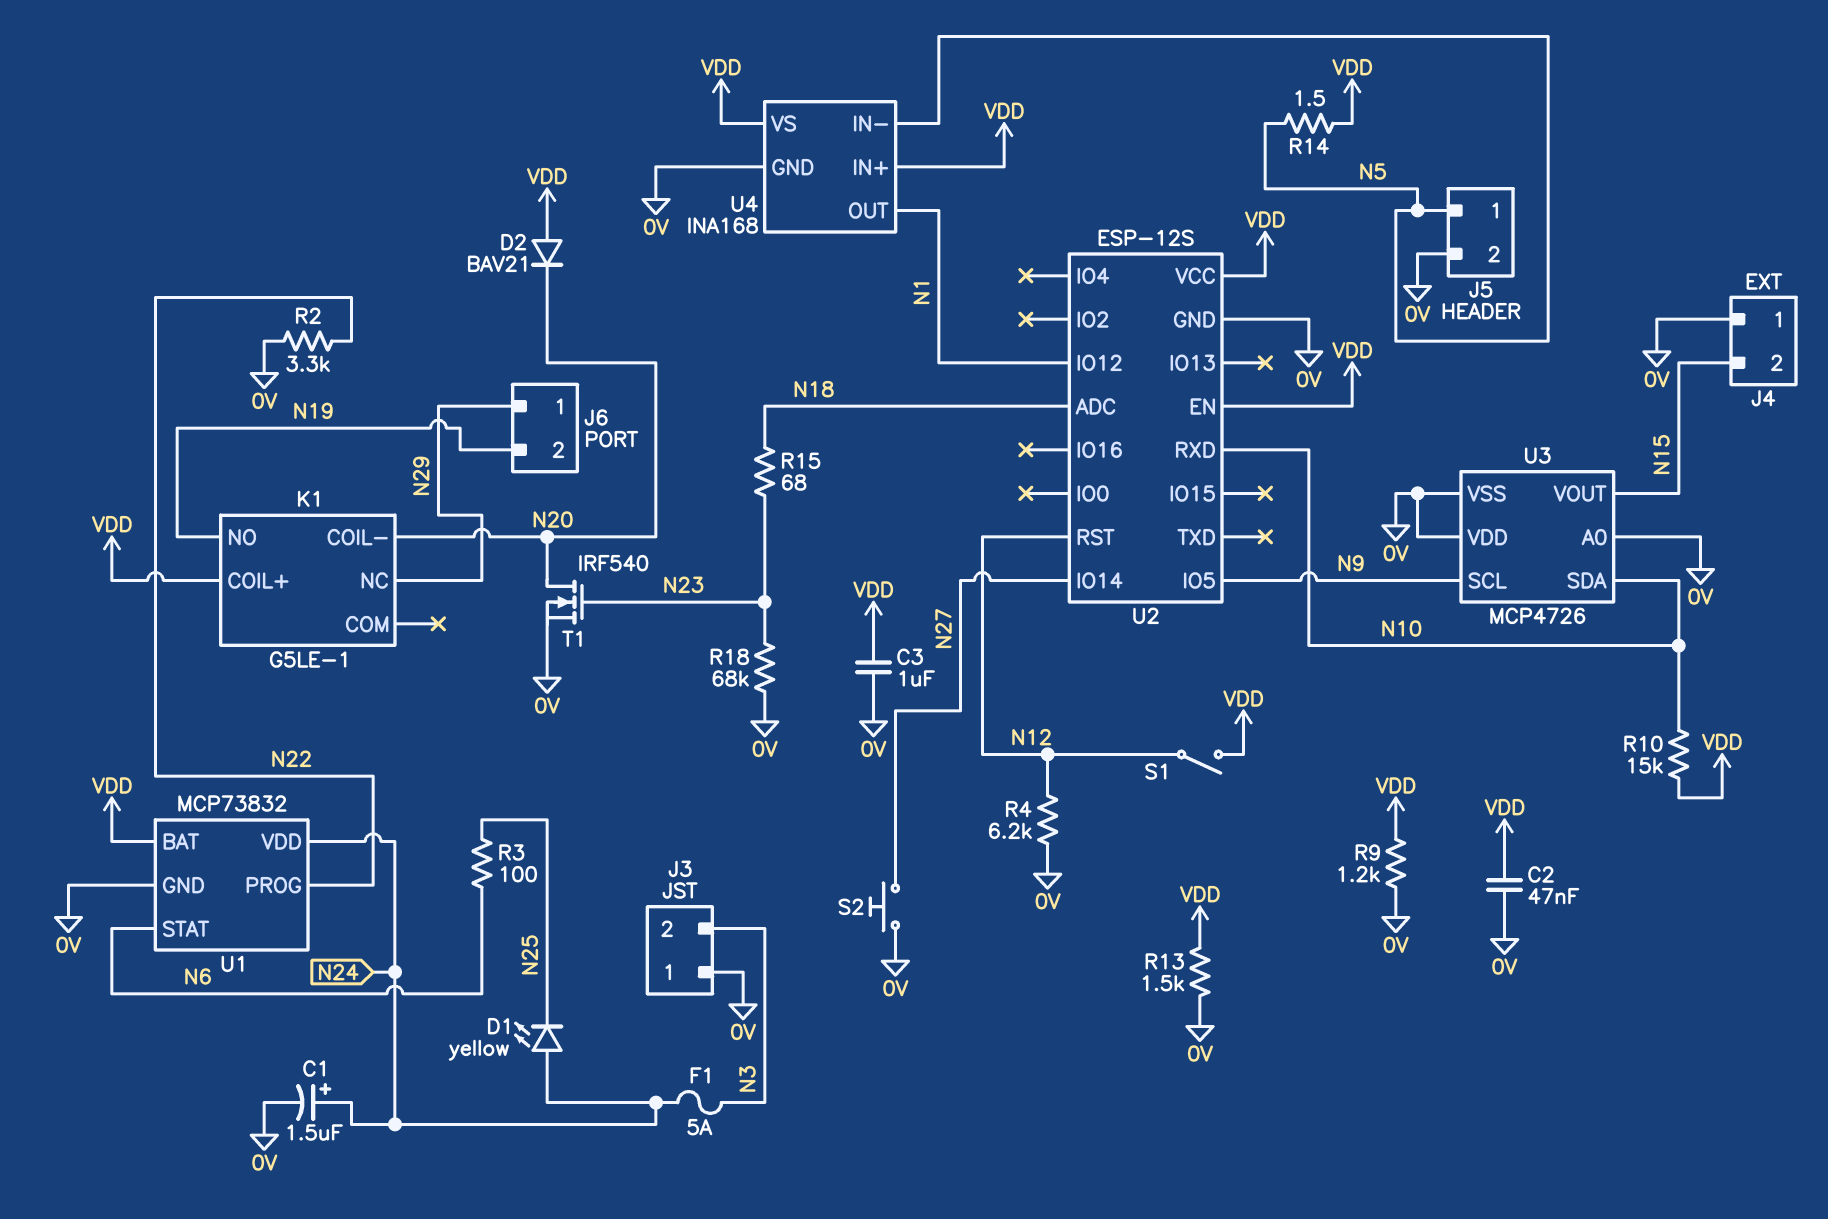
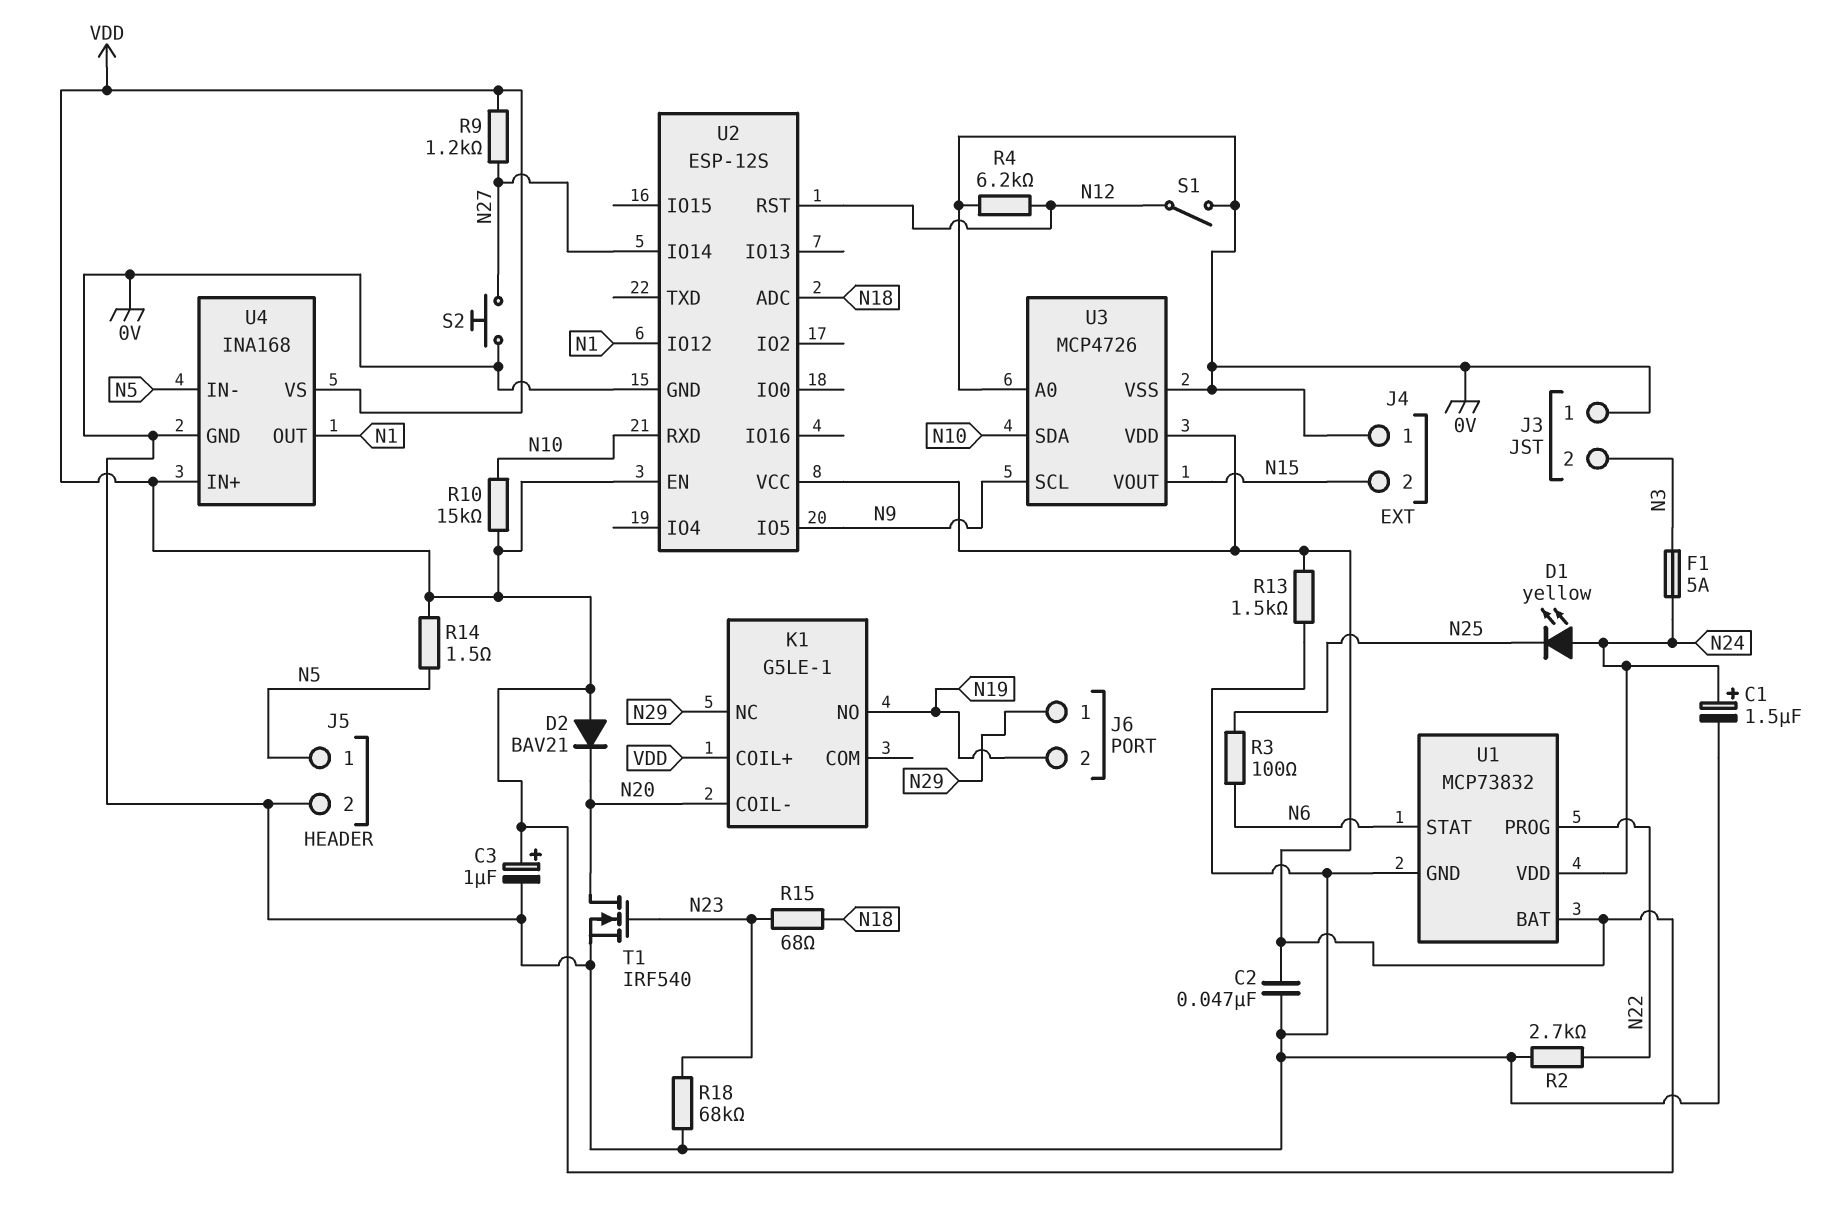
C3: 1uF (0V, VDD) -> 1uF (plus VDD, minus 0V)
R2: 3.3k (0V, N22) -> 2.7k (0V, N22)
R9: 1.2k (0V, VDD) -> 1.2k (N27, VDD)
S1: switch (N12, VDD) -> switch (0V, N12)
U3 pin VDD: 0V -> VDD

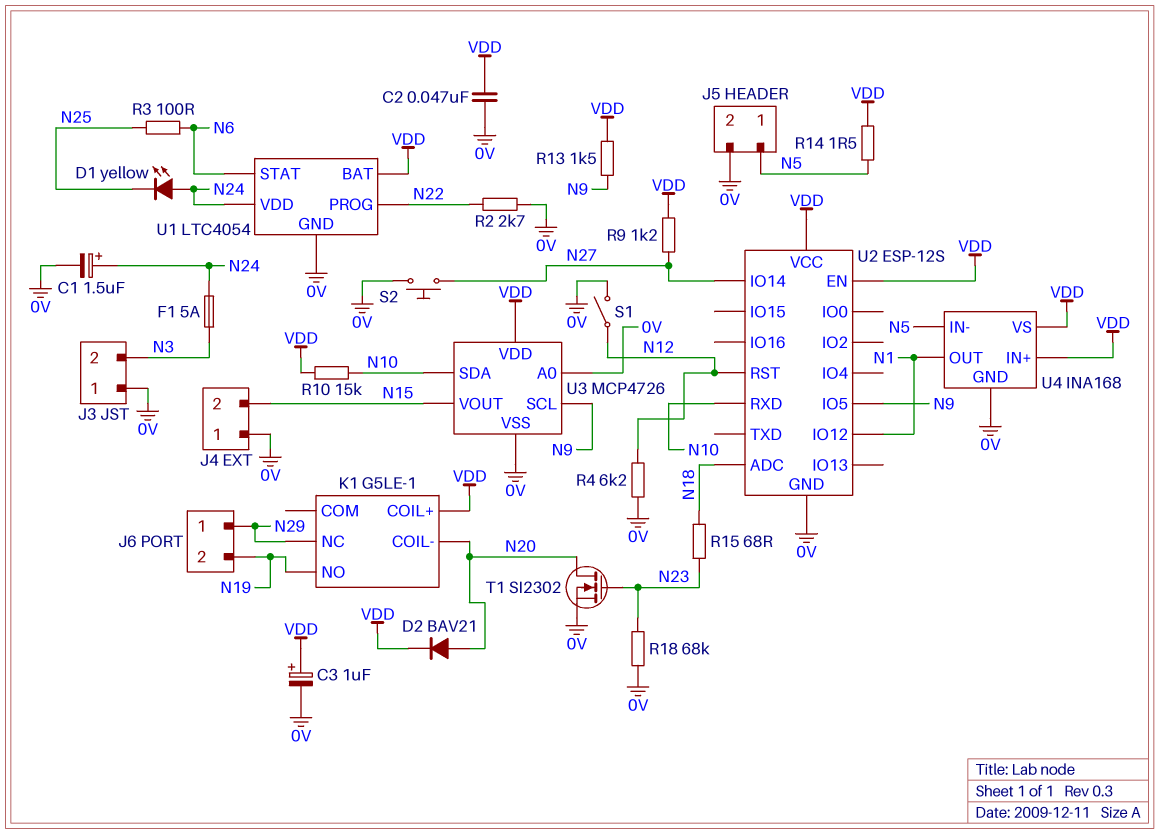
D2: diode BAV21 (A VDD, K N20) -> diode BAV21 (A N20, K VDD)
R13: 1.5k (0V, VDD) -> 1.5k (N9, VDD)
T1: NMOS IRF540 (G N23, D N20, S 0V) -> NMOS SI2302 (G N23, D N20, S 0V)
U1: MCP73832 -> LTC4054

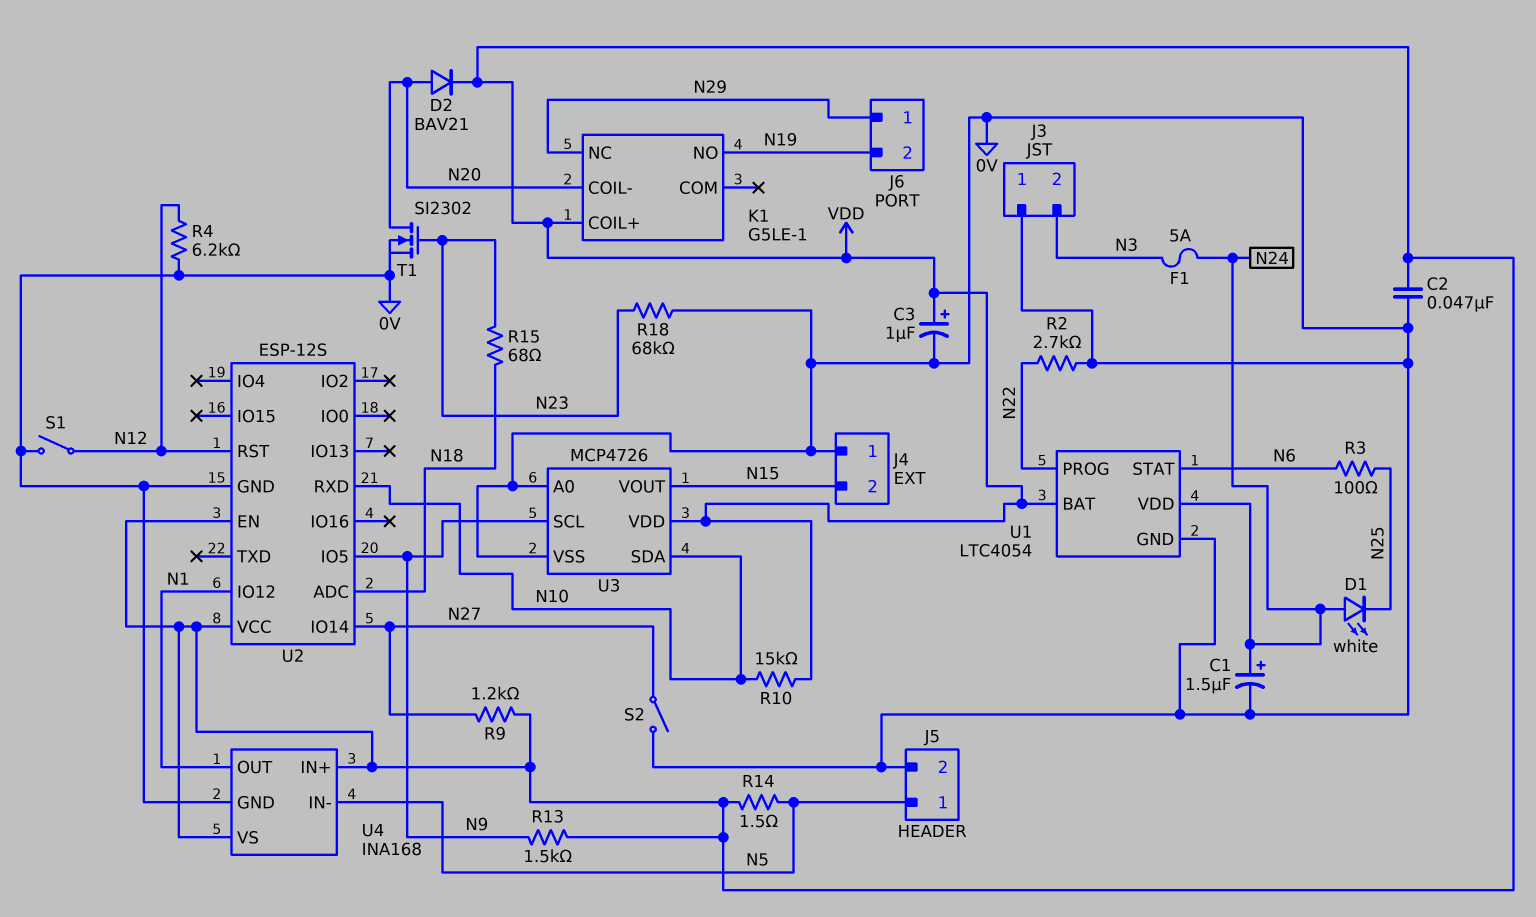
D1: LED yellow (A N24, K N25) -> LED white (A N24, K N25)
S2: button (0V, N27) -> switch (0V, N27)

